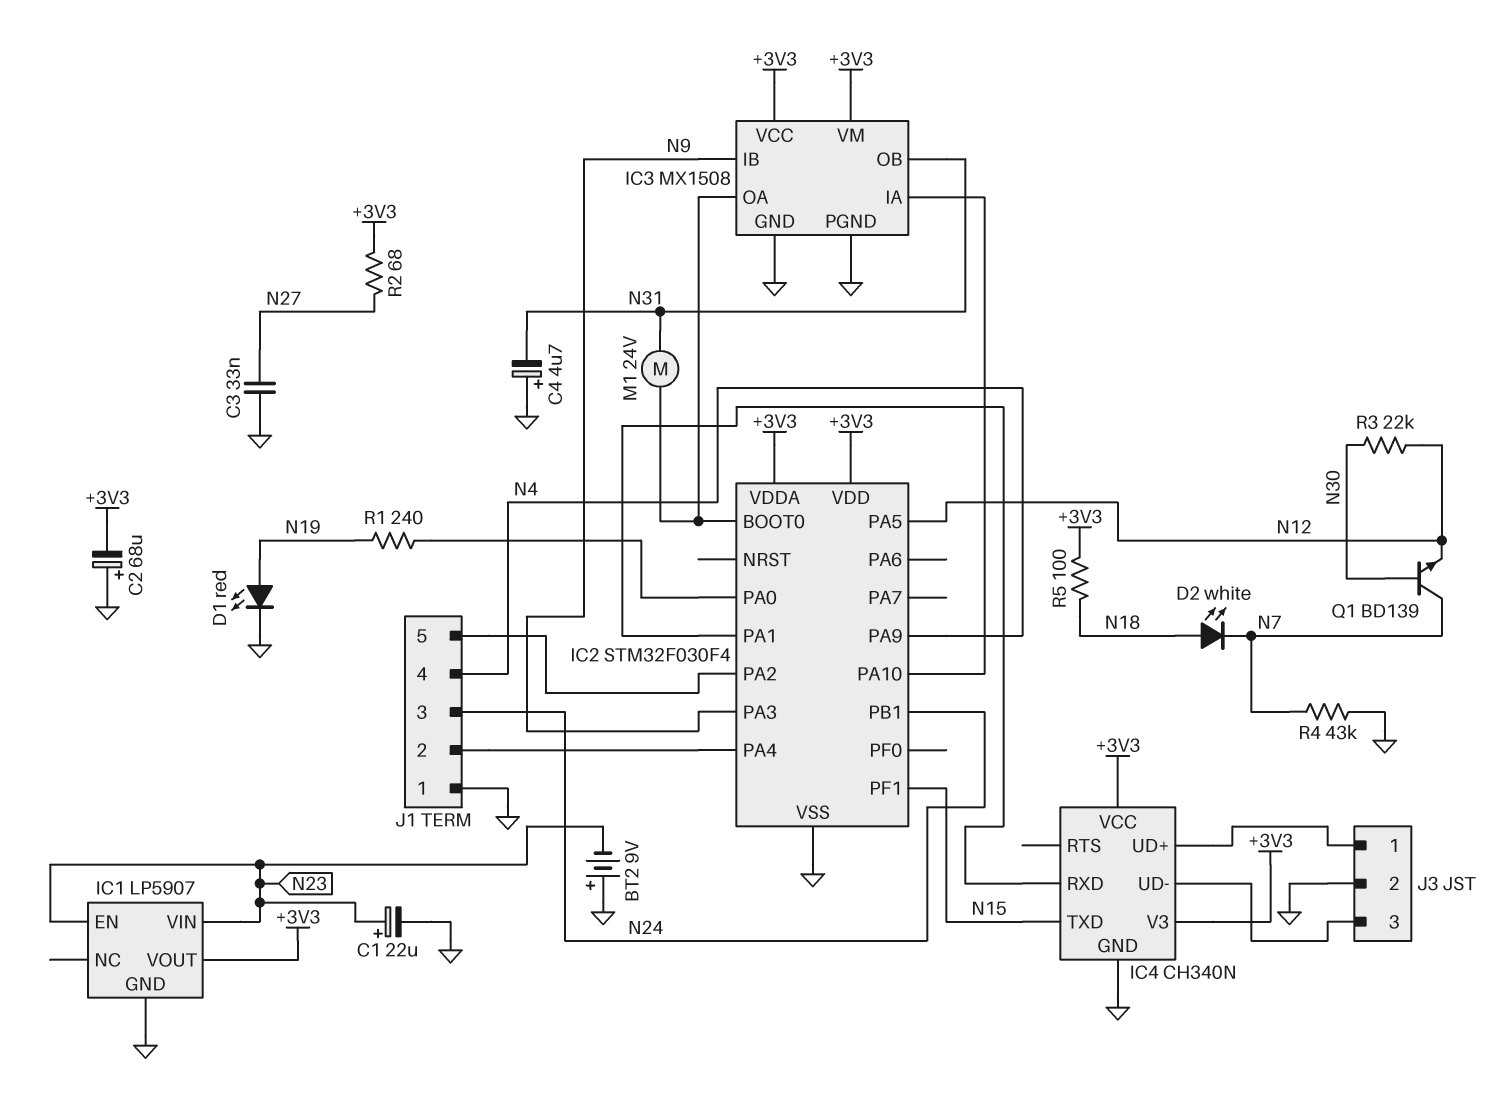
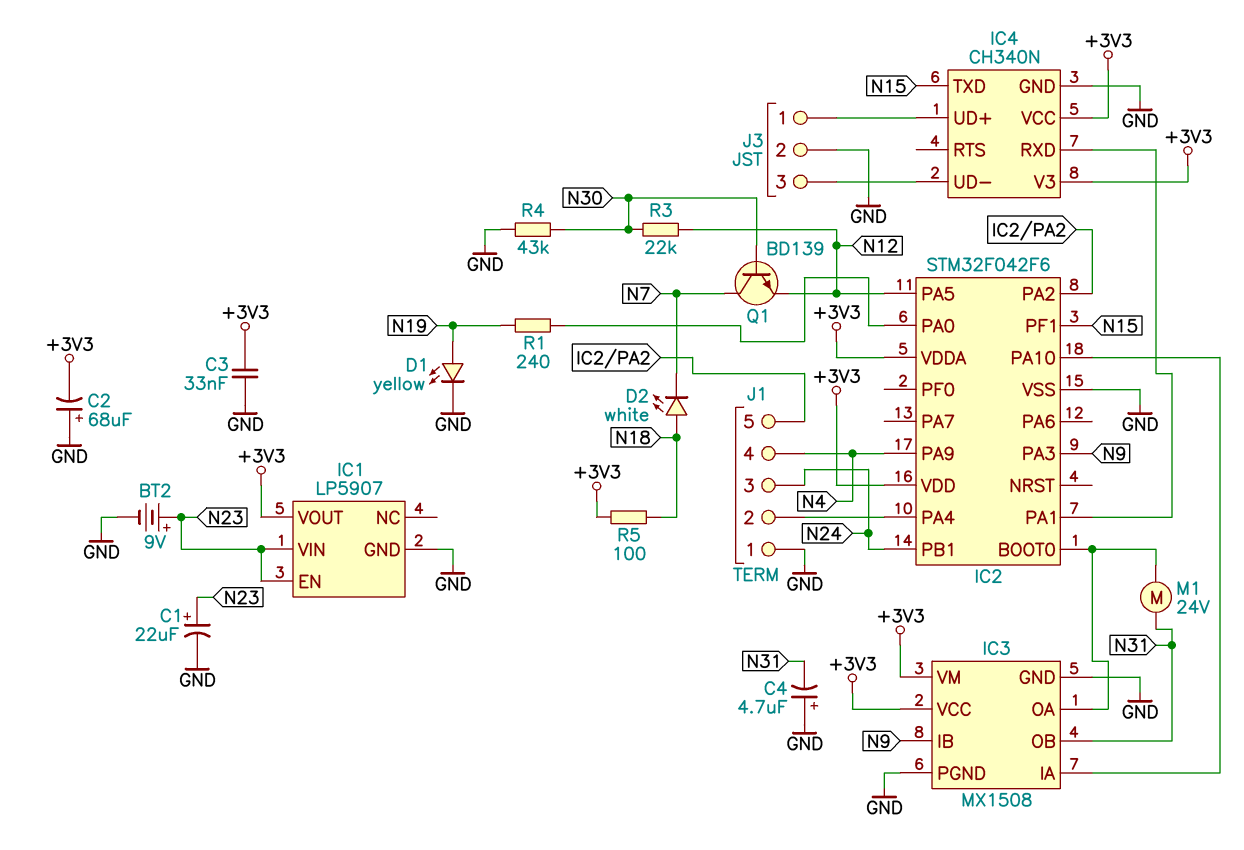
BT2: 9V (plus GND, minus N23) -> 9V (plus N23, minus GND)
C3: 33nF (GND, N27) -> 33nF (+3V3, GND)
D1: LED red (A N19, K GND) -> LED yellow (A N19, K GND)
IC2: STM32F030F4 -> STM32F042F6
R2: 68 (+3V3, N27) -> none
R4: 43k (GND, N7) -> 43k (GND, N30)

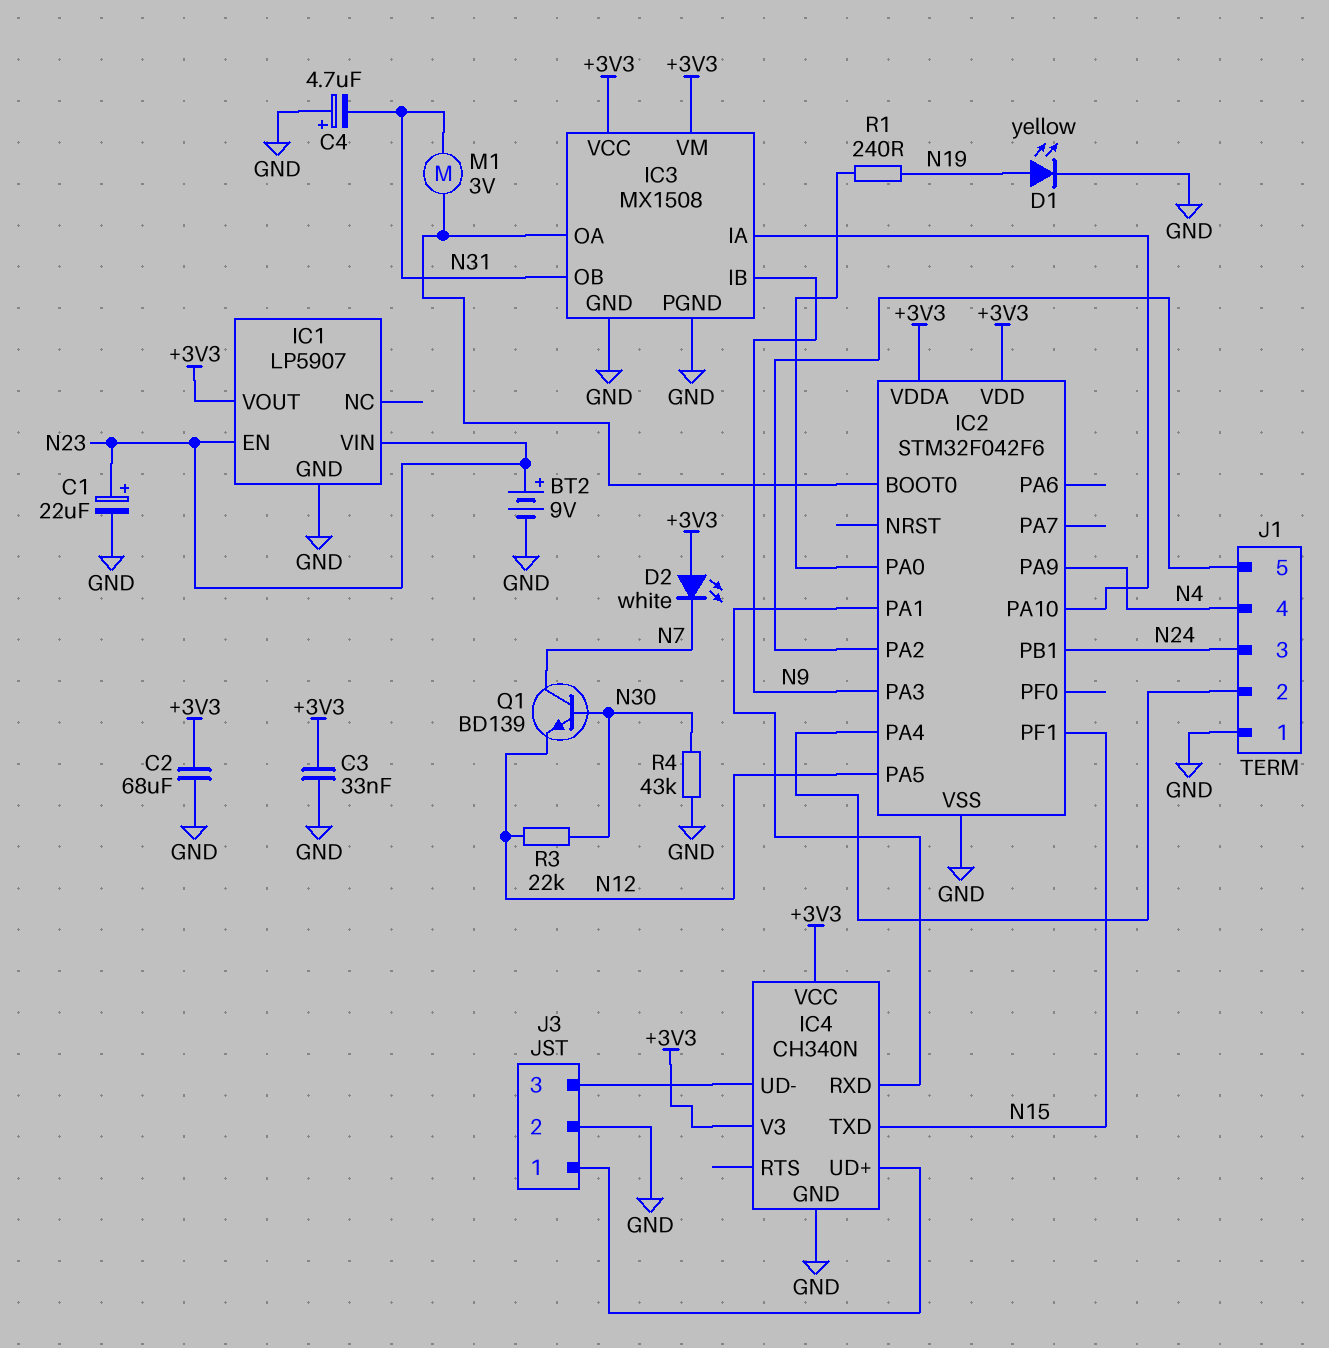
C2: 68uF (plus GND, minus +3V3) -> 68uF (+3V3, GND)
D2: LED white (A N18, K N7) -> LED white (A +3V3, K N7)
M1: motor 24V (IC2/BOOT0, N31) -> motor 3V (IC2/BOOT0, N31)
R5: 100 (+3V3, N18) -> none

